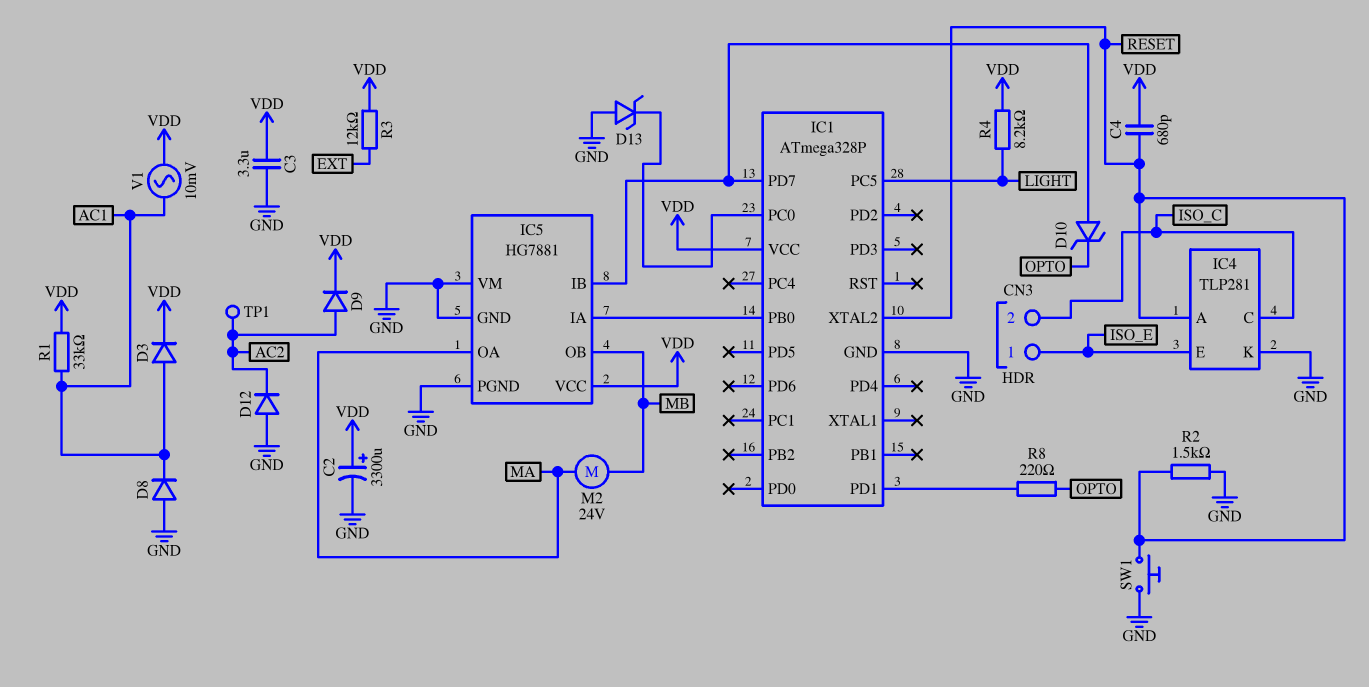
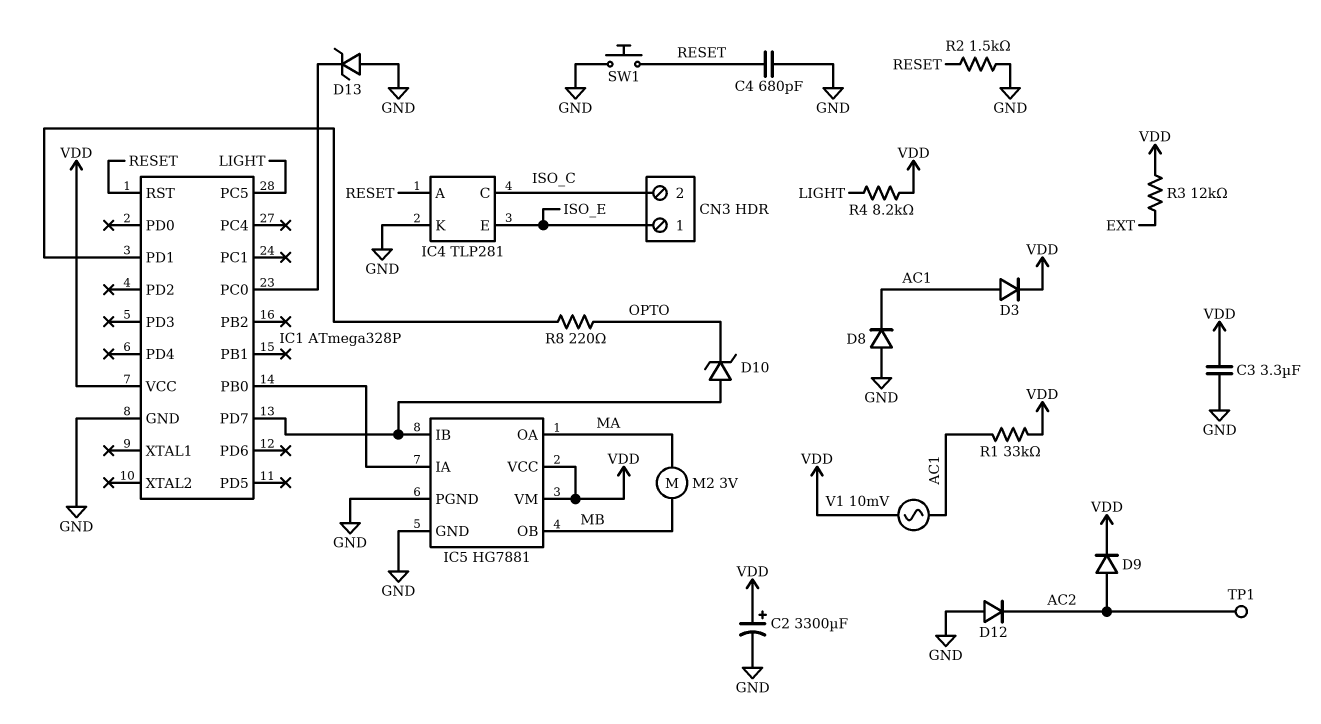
C4: 680pF (RESET, VDD) -> 680pF (GND, RESET)
IC1 pin RST: none -> RESET
IC1 pin XTAL2: RESET -> none
IC5 pin VM: GND -> VDD
M2: motor 24V (MA, MB) -> motor 3V (MA, MB)

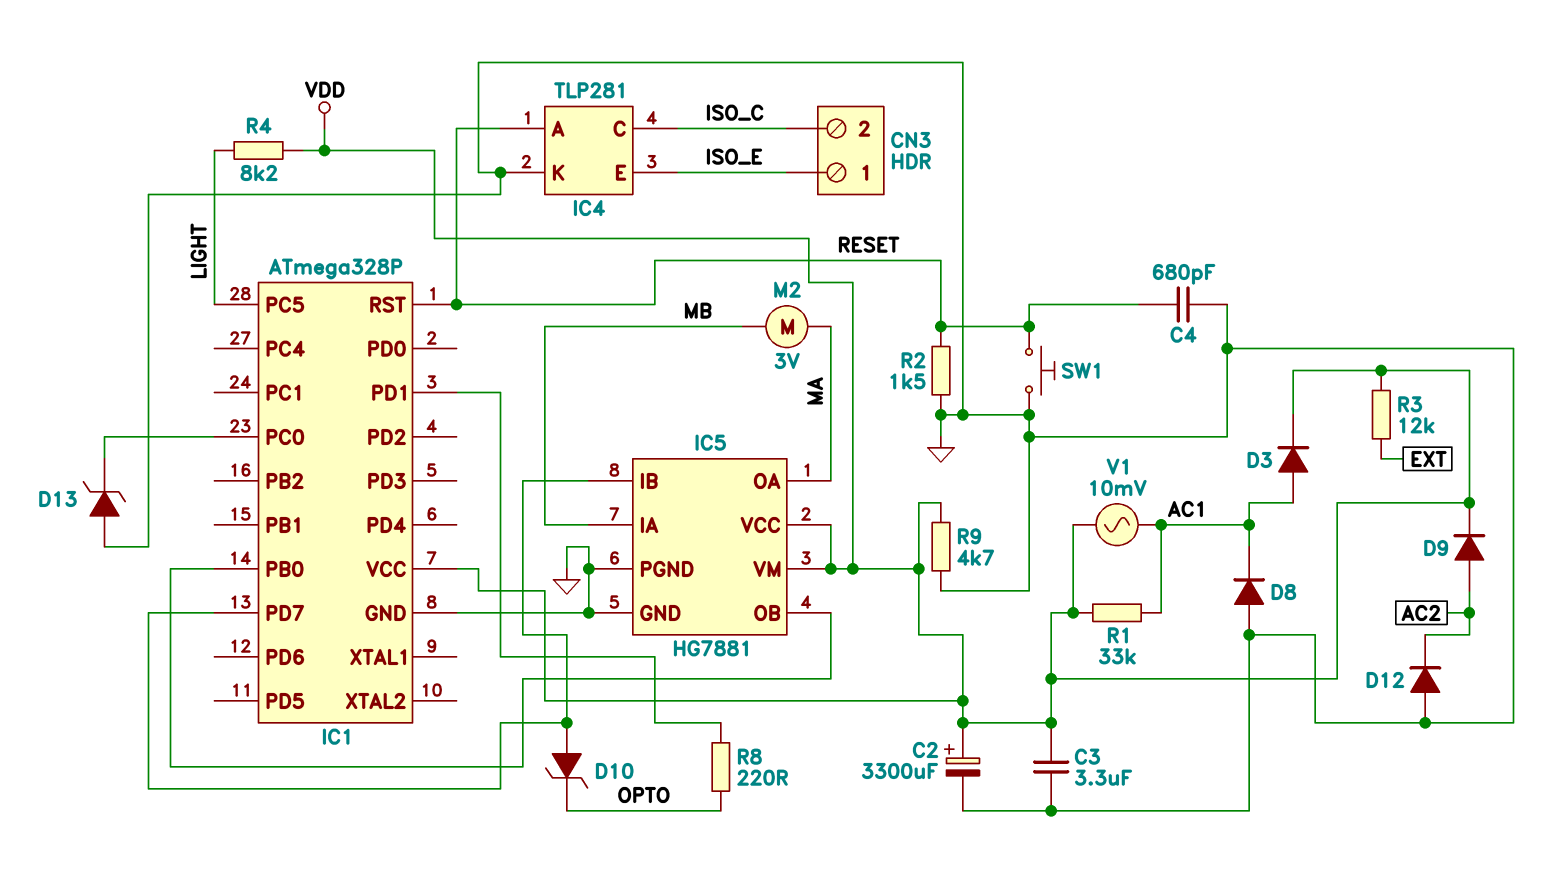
IC5 pin IA: IC1/PB0 -> MB
IC5 pin OB: MB -> IC1/PB0
R9: none -> 4.7k (GND, VDD)
TP1: test point (AC2) -> none

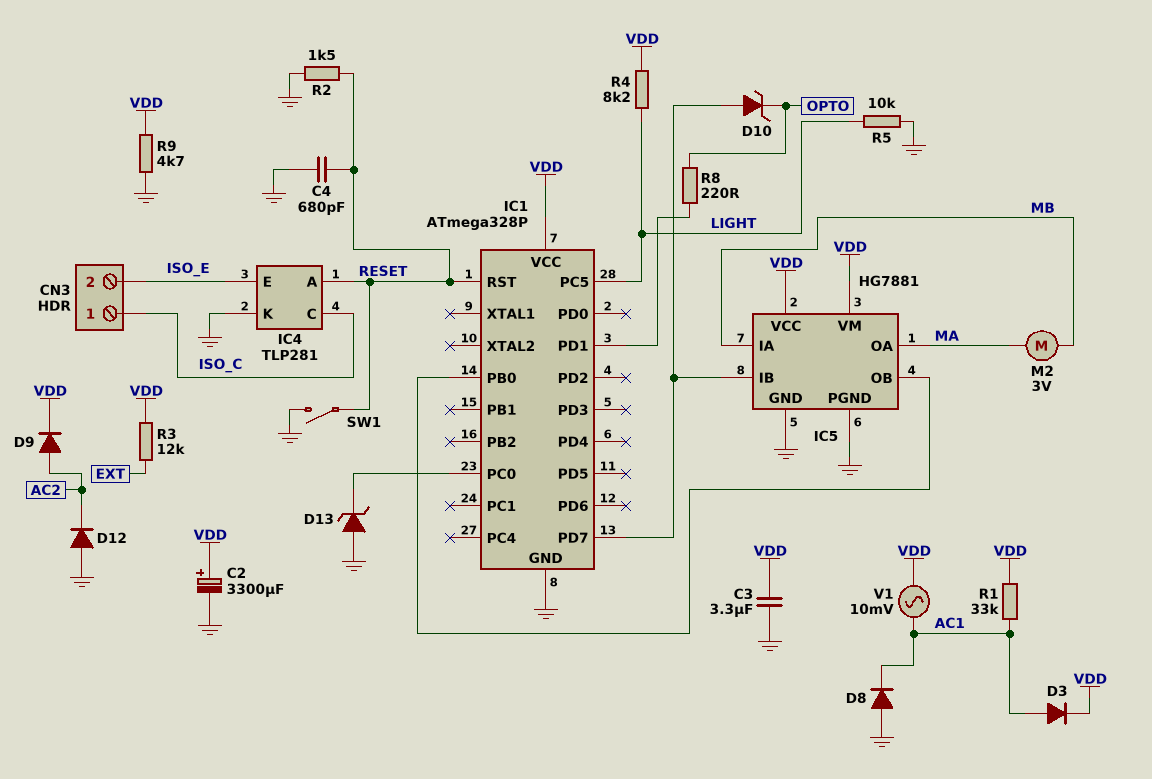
CN3 pin 1: ISO_E -> ISO_C
CN3 pin 2: ISO_C -> ISO_E
R5: none -> 10k (GND, LIGHT)
SW1: button (GND, RESET) -> switch (GND, RESET)

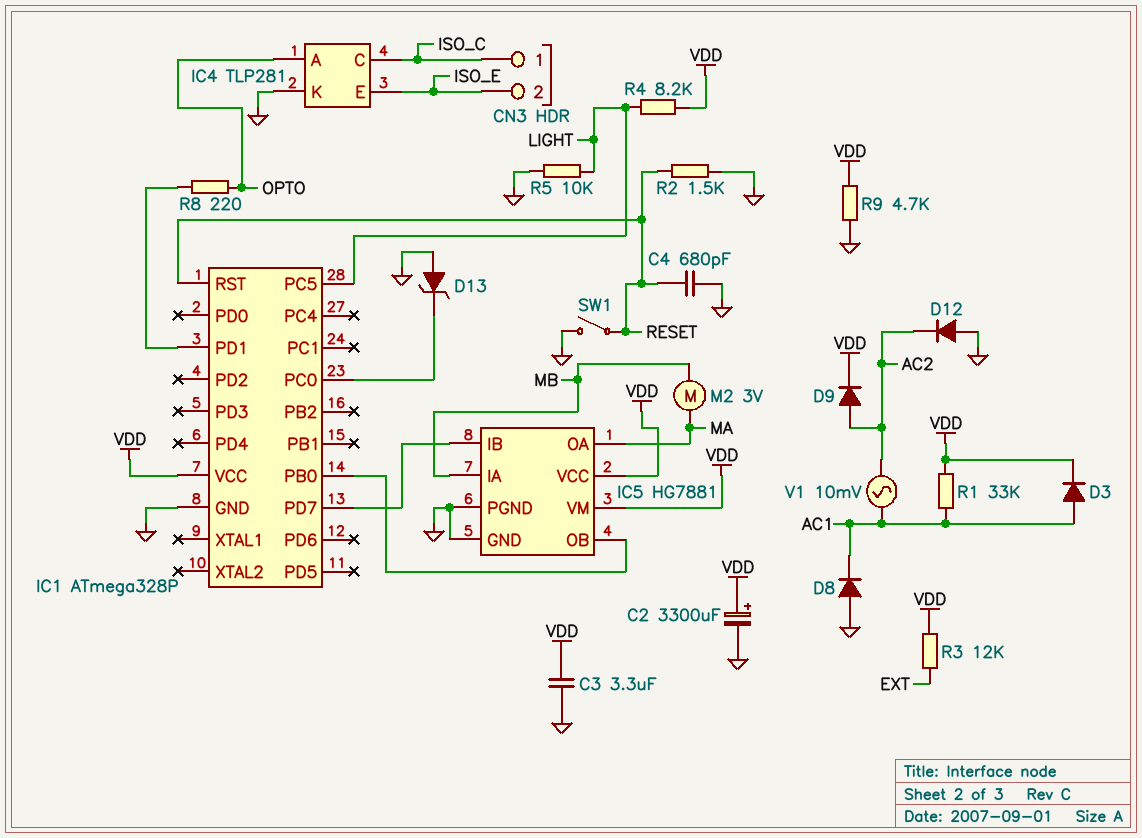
D10: zener (A IC1/PD7, K OPTO) -> none
IC4 pin A: RESET -> OPTO
V1: AC 10mV (AC1, VDD) -> AC 10mV (AC1, AC2)

